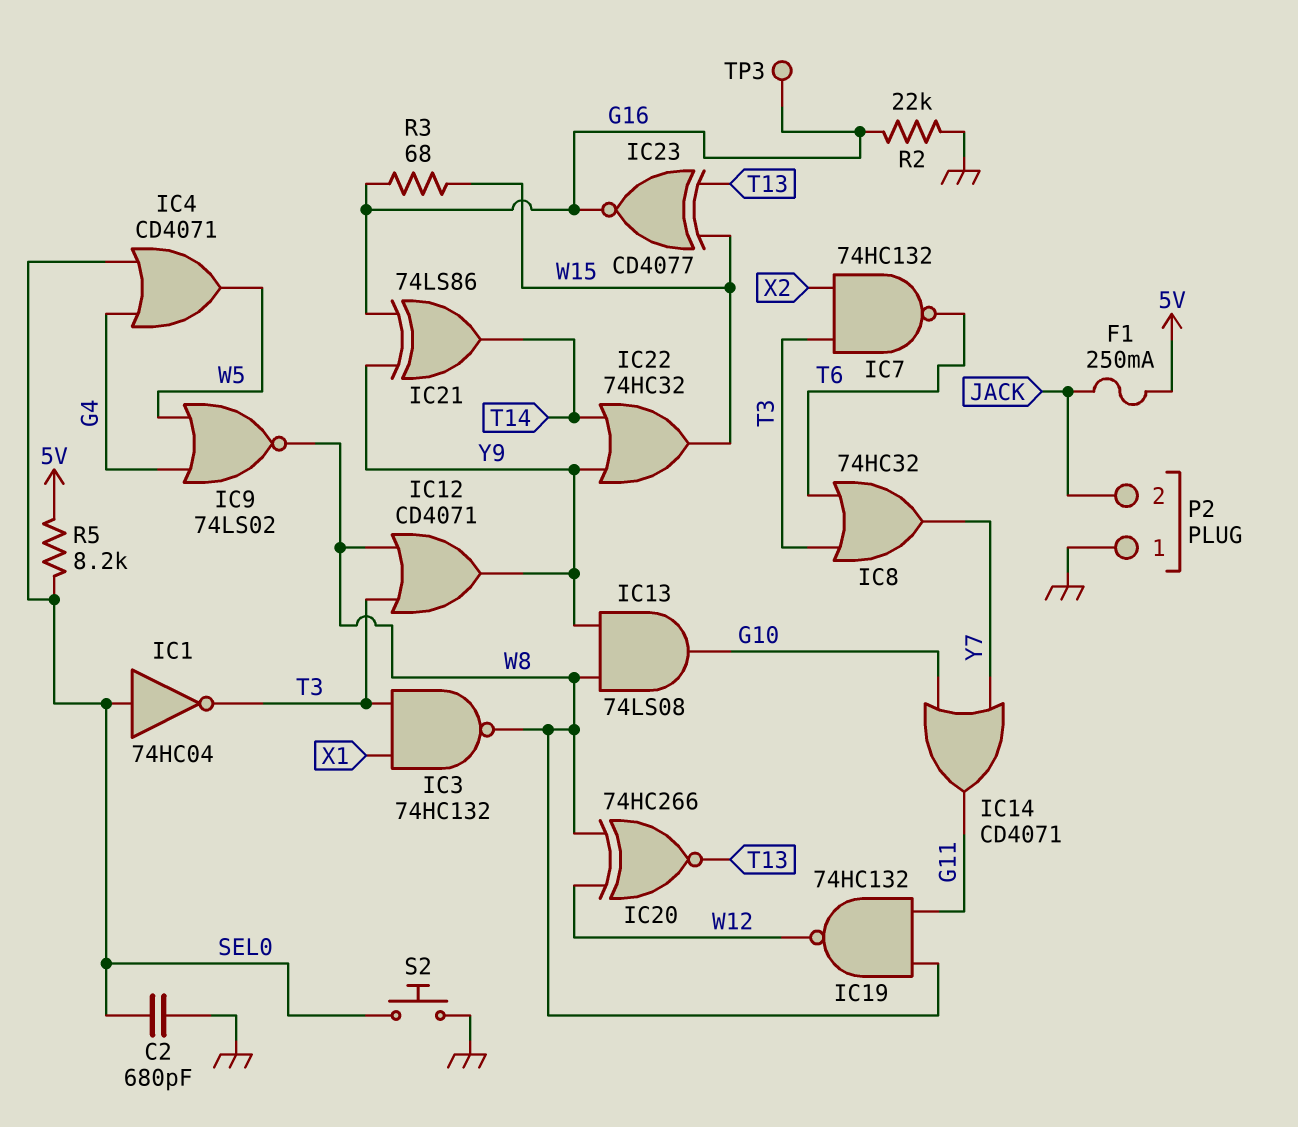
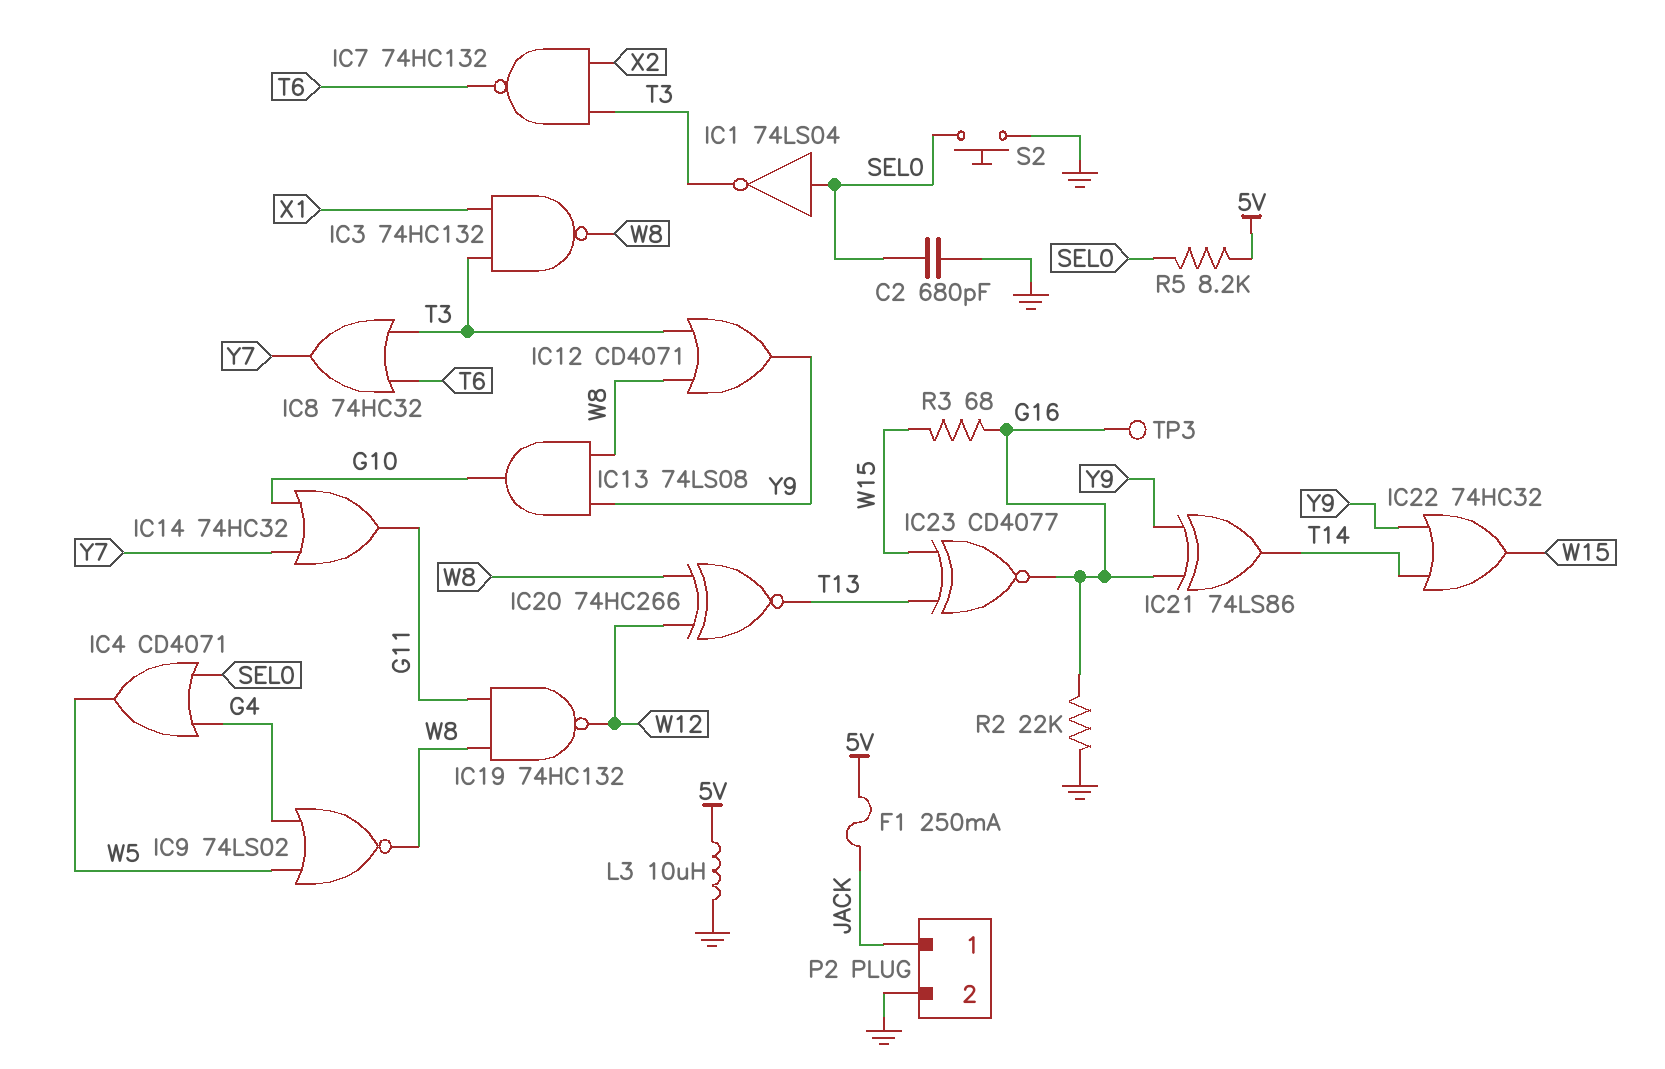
IC1: NOT 74HC04 (in SEL0, out T3) -> NOT 74LS04 (in SEL0, out T3)
IC14: OR CD4071 (in G10, in Y7, out G11) -> OR 74HC32 (in G10, in Y7, out G11)
L3: none -> 10uH (5V, GND)
P2 pin 1: GND -> JACK
P2 pin 2: JACK -> GND

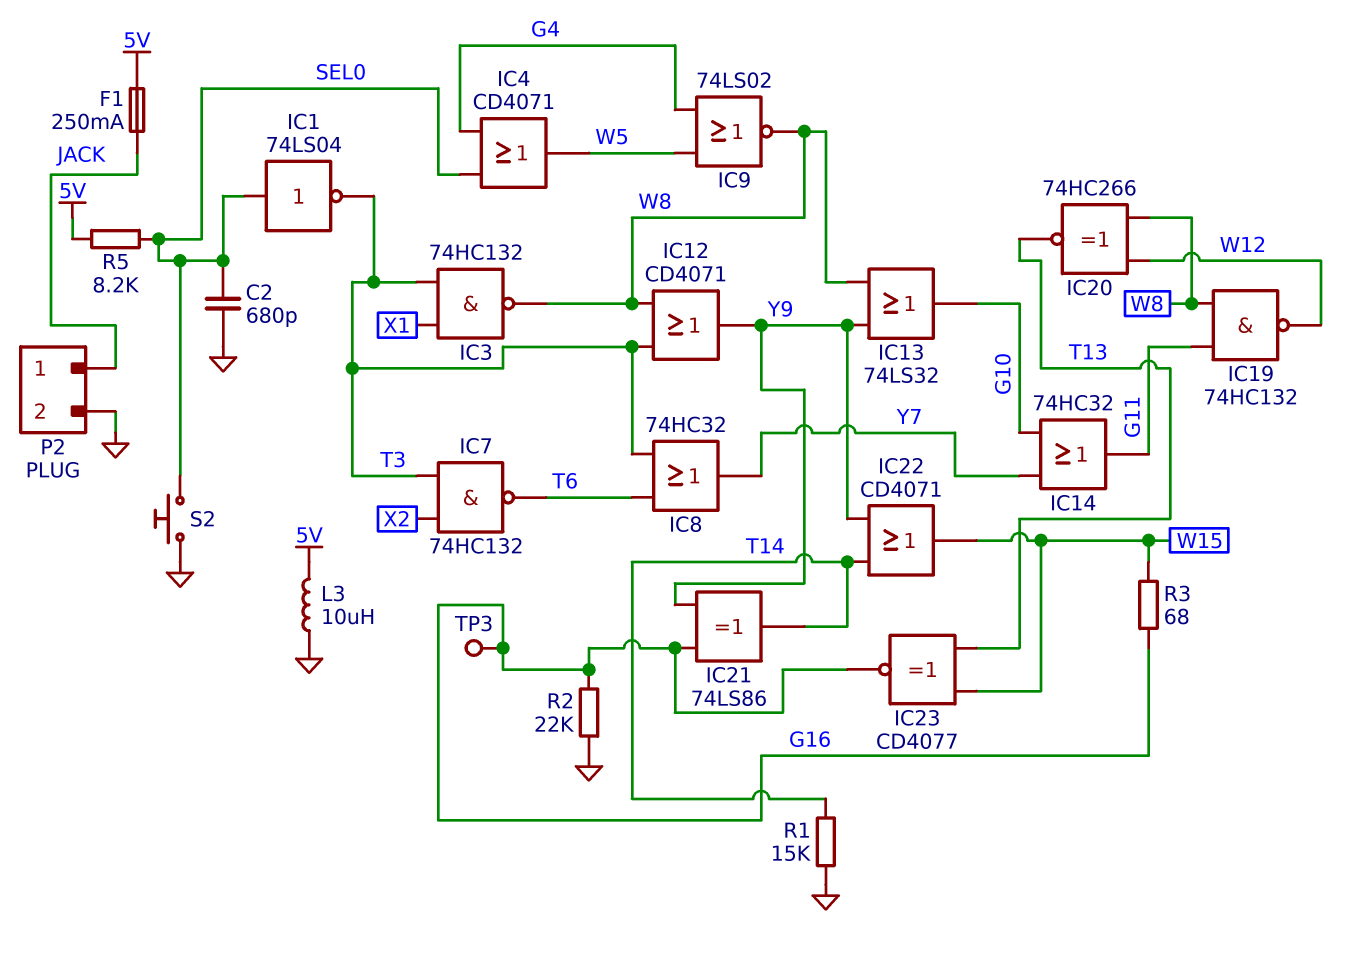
IC13: AND 74LS08 (in W8, in Y9, out G10) -> OR 74LS32 (in W8, in Y9, out G10)
IC22: OR 74HC32 (in T14, in Y9, out W15) -> OR CD4071 (in T14, in Y9, out W15)
R1: none -> 15k (GND, T14)

